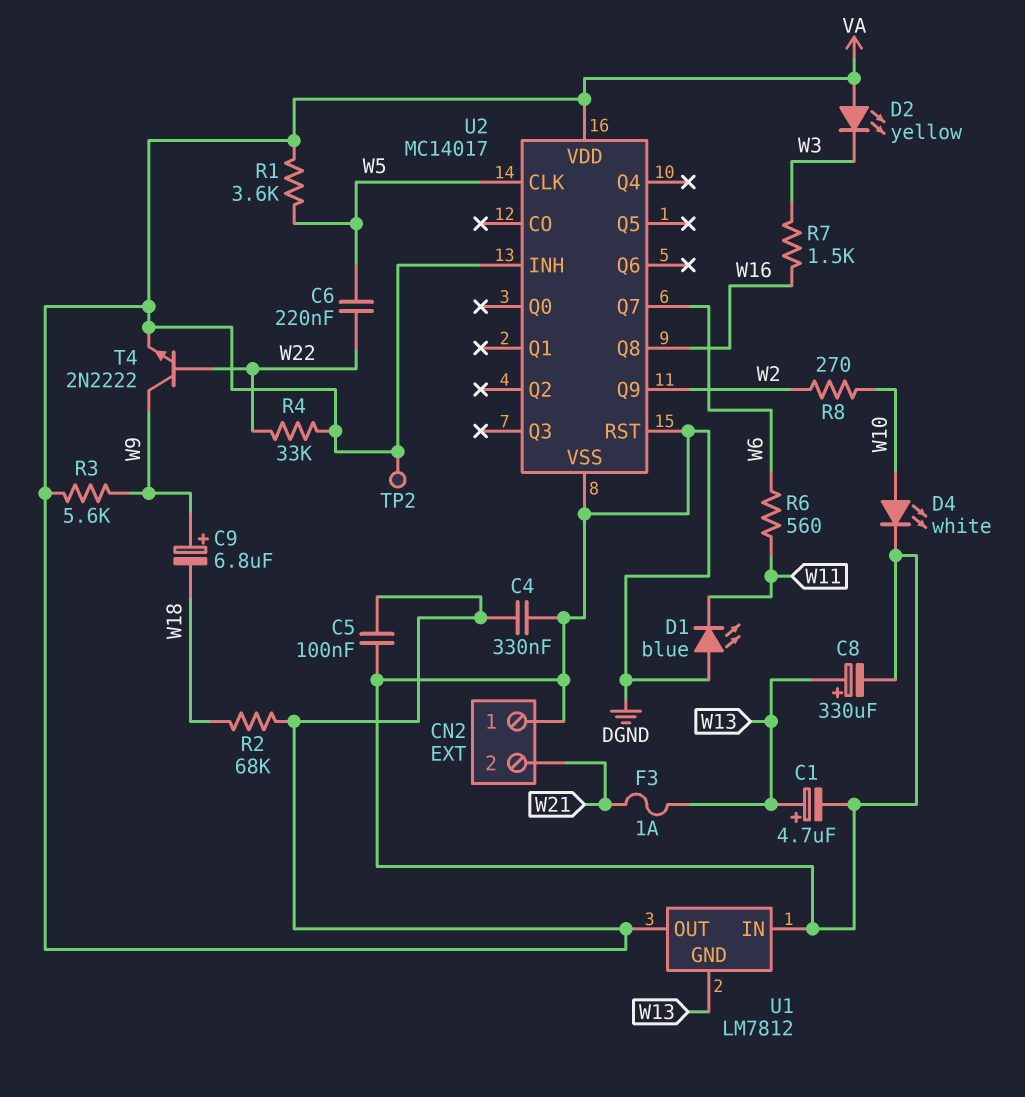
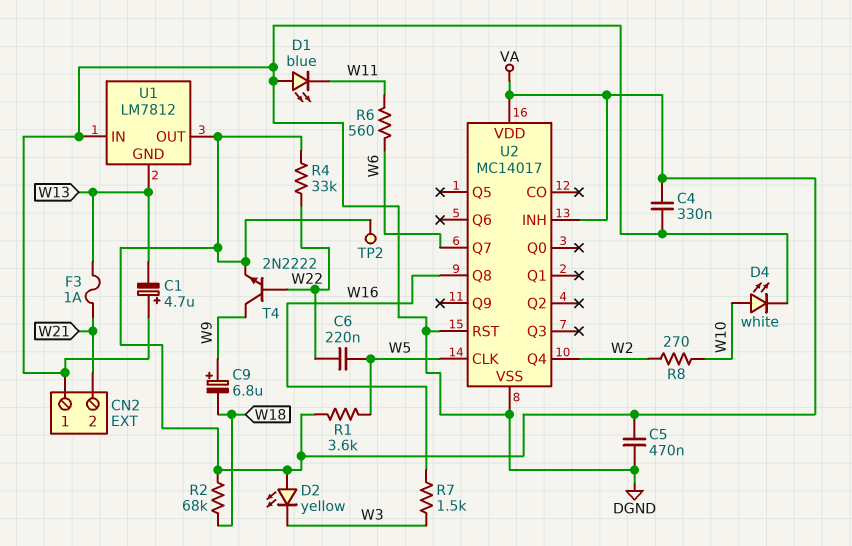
C1: 4.7uF (plus W13, minus DGND) -> 4.7uF (plus DGND, minus W13)
C5: 100nF (DGND, VA) -> 470nF (DGND, VA)
C8: 330uF (plus W13, minus DGND) -> none
R3: 5.6k (VA, W9) -> none
U2 pin Q4: none -> W2
U2 pin Q9: W2 -> none

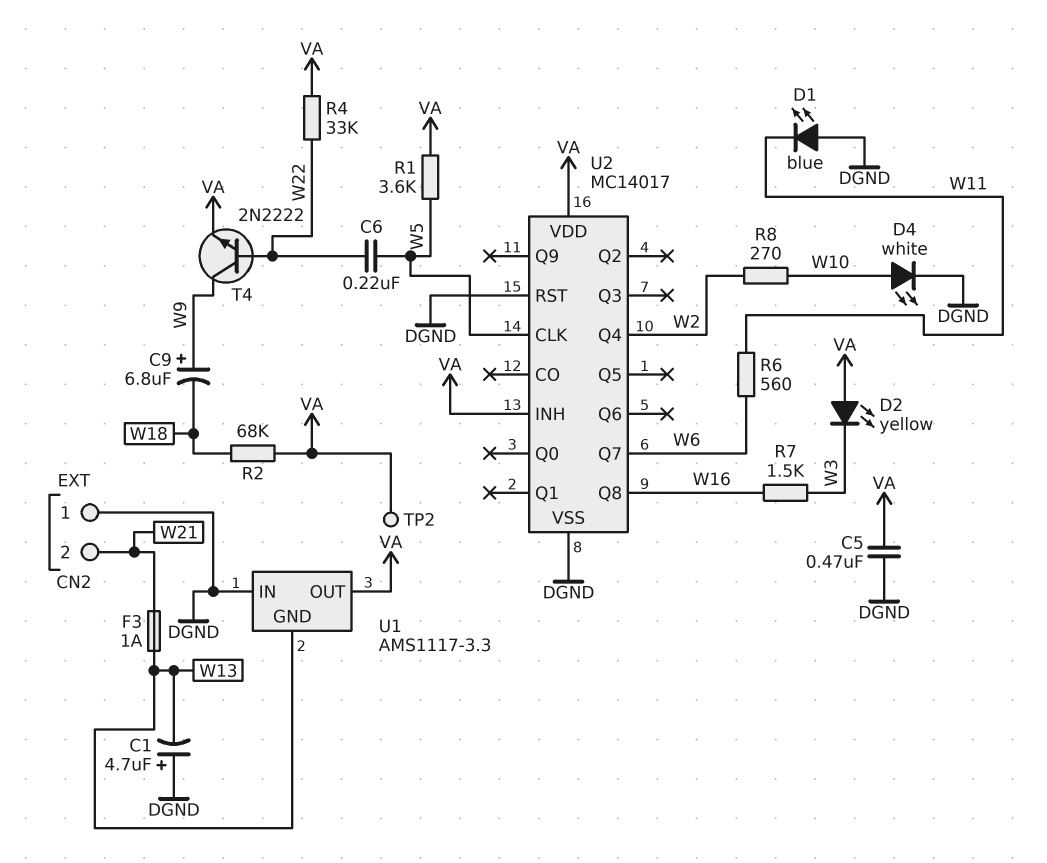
C4: 330nF (DGND, VA) -> none
U1: LM7812 -> AMS1117-3.3

